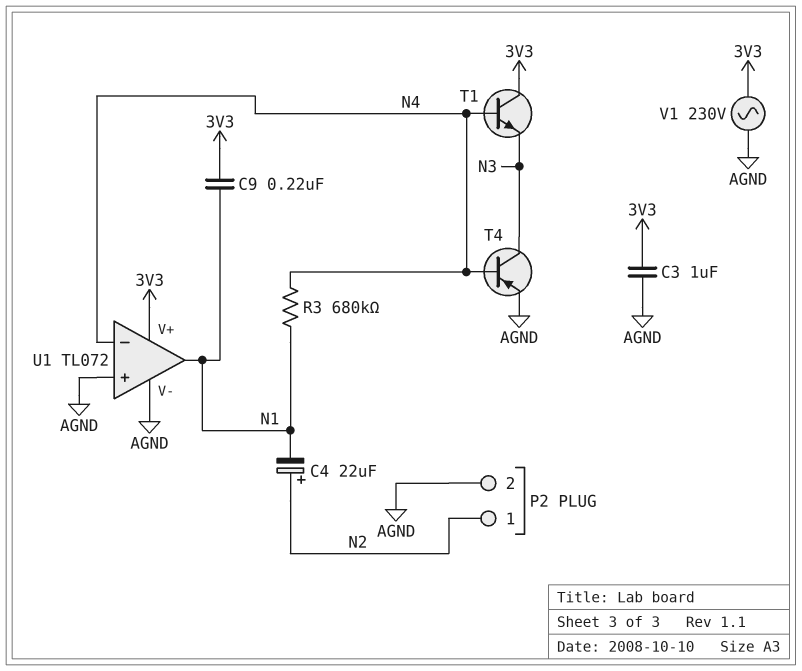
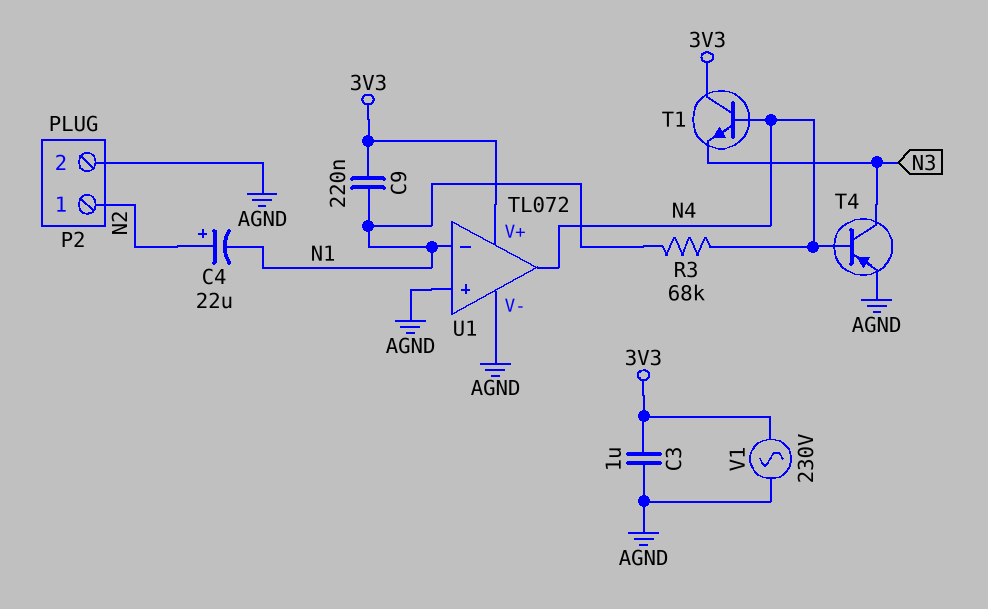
R3: 680k (N1, N4) -> 68k (N1, N4)
U1 pin in-: N4 -> N1
U1 pin out: N1 -> N4

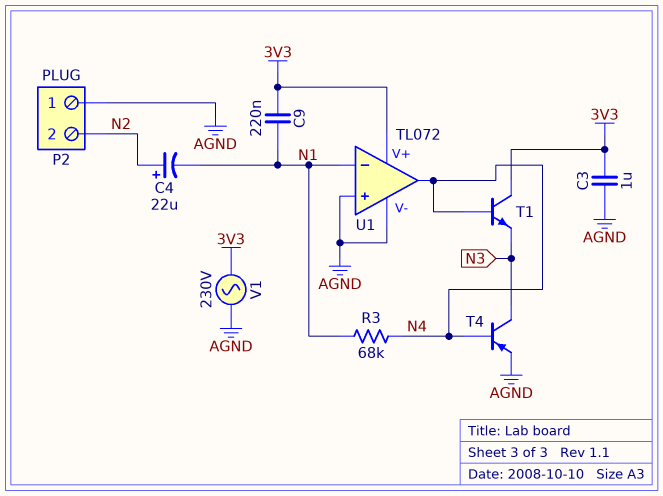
P2 pin 1: N2 -> AGND
P2 pin 2: AGND -> N2

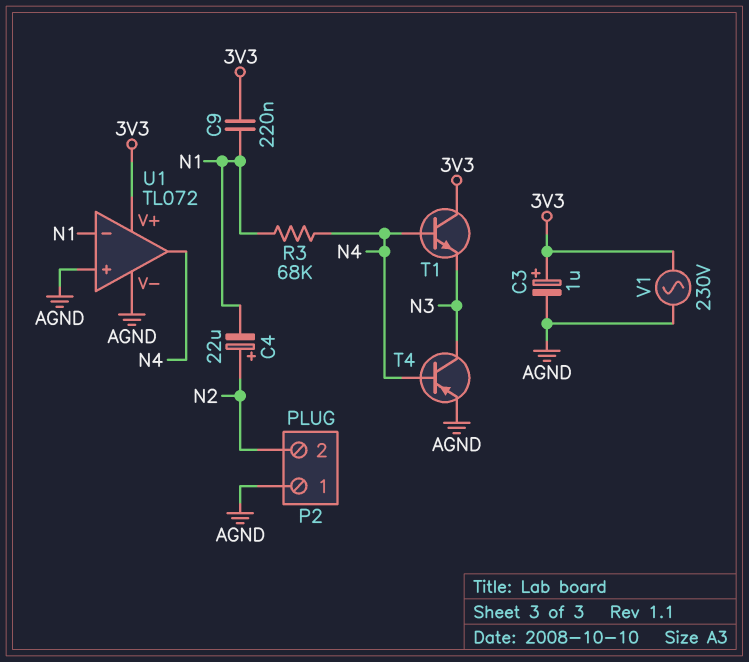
C3: 1uF (3V3, AGND) -> 1uF (plus 3V3, minus AGND)

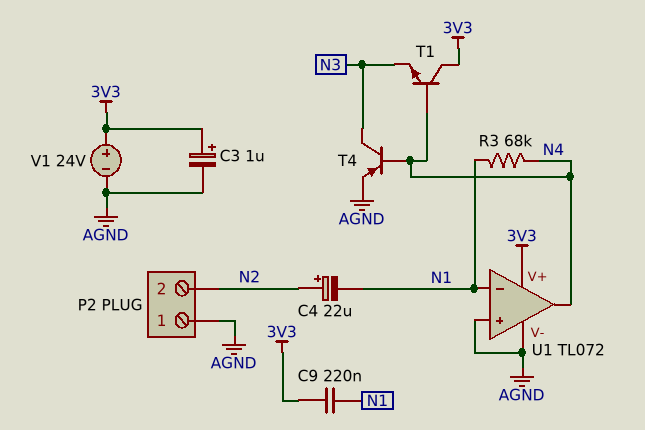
V1: AC 230V (3V3, AGND) -> 24V (plus 3V3, minus AGND)

